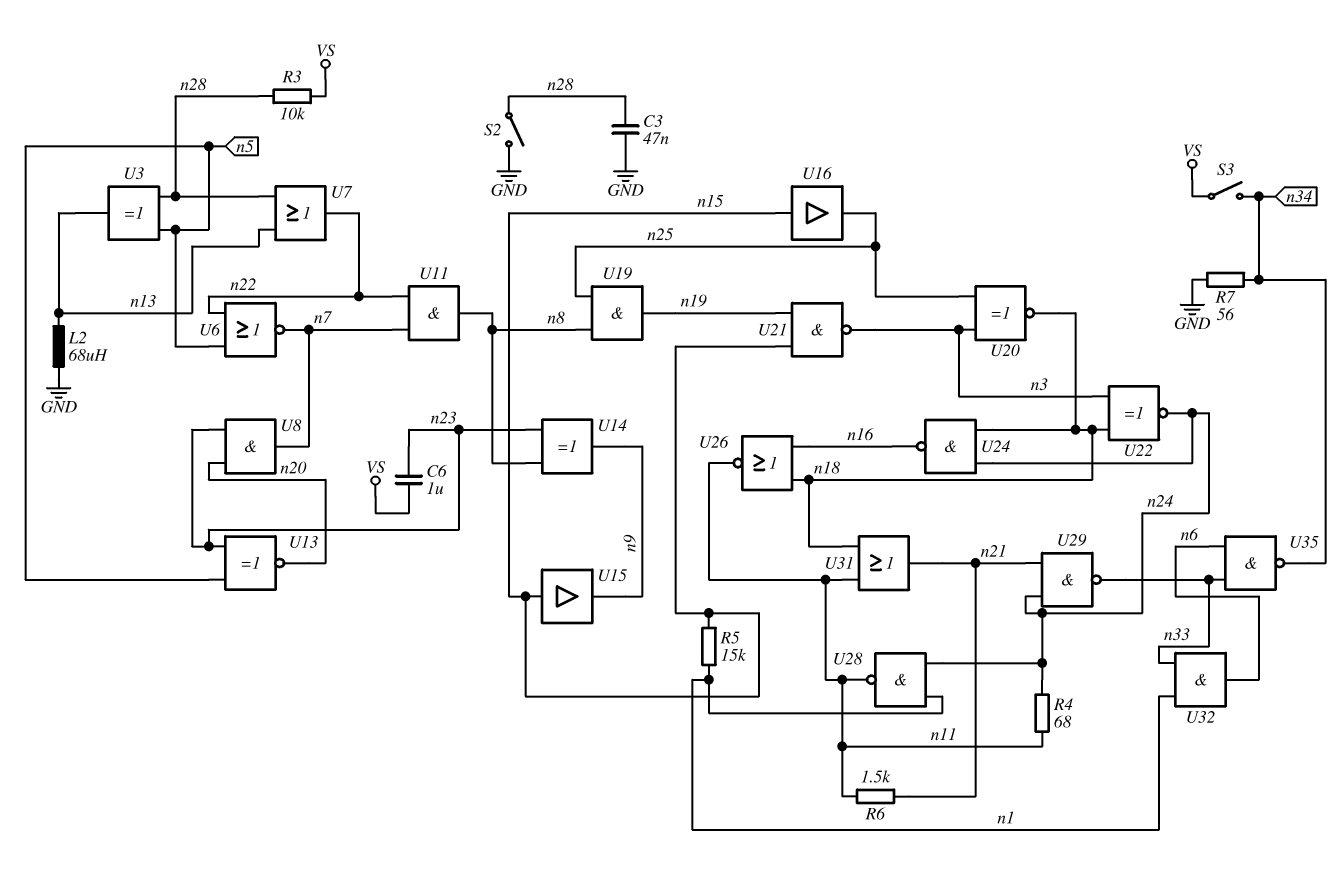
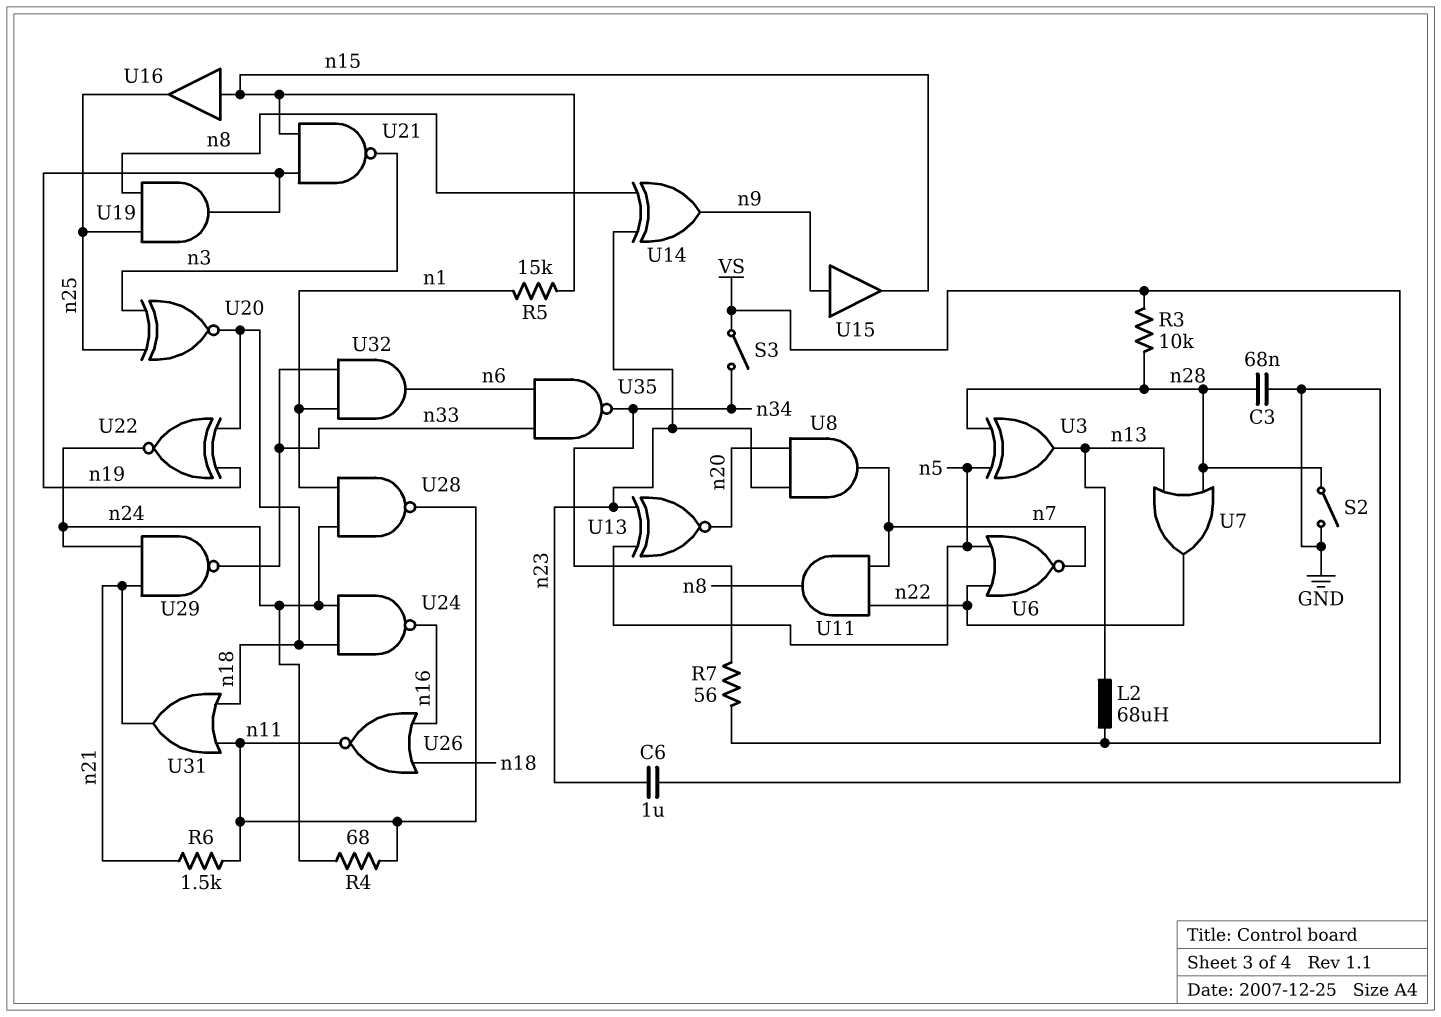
C3: 47nF (GND, n28) -> 68nF (GND, n28)
U15: buffer (in n15, out n9) -> buffer (in n9, out n15)
U22: XNOR (in n3, in n18, out n24) -> XNOR (in n18, in n19, out n24)

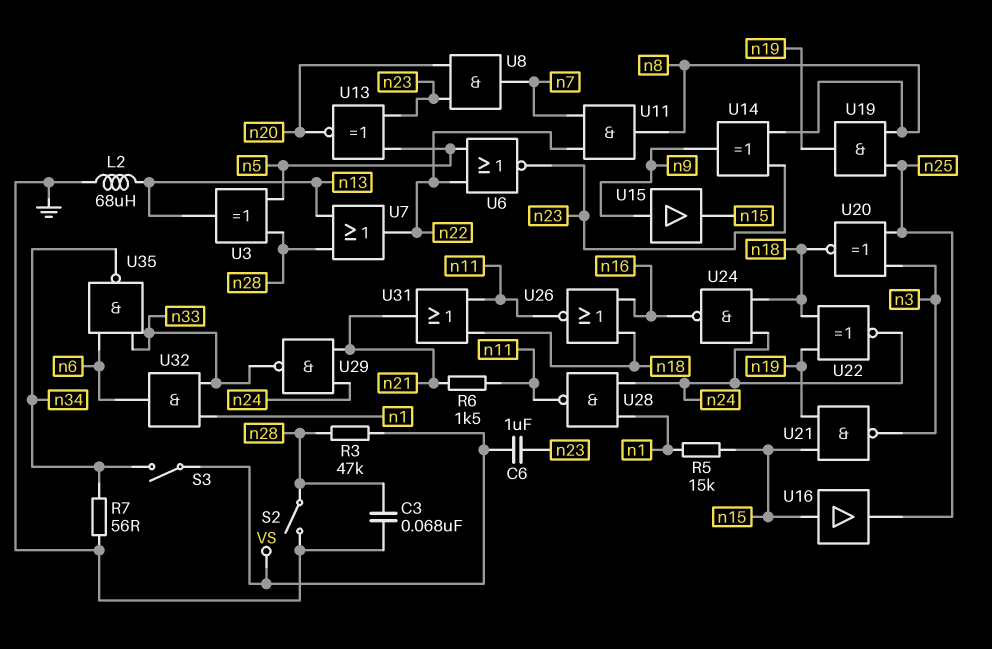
R3: 10k (VS, n28) -> 47k (VS, n28)
R4: 68 (n11, n24) -> none
U6: NOR (in n5, in n22, out n7) -> NOR (in n5, in n22, out n23)

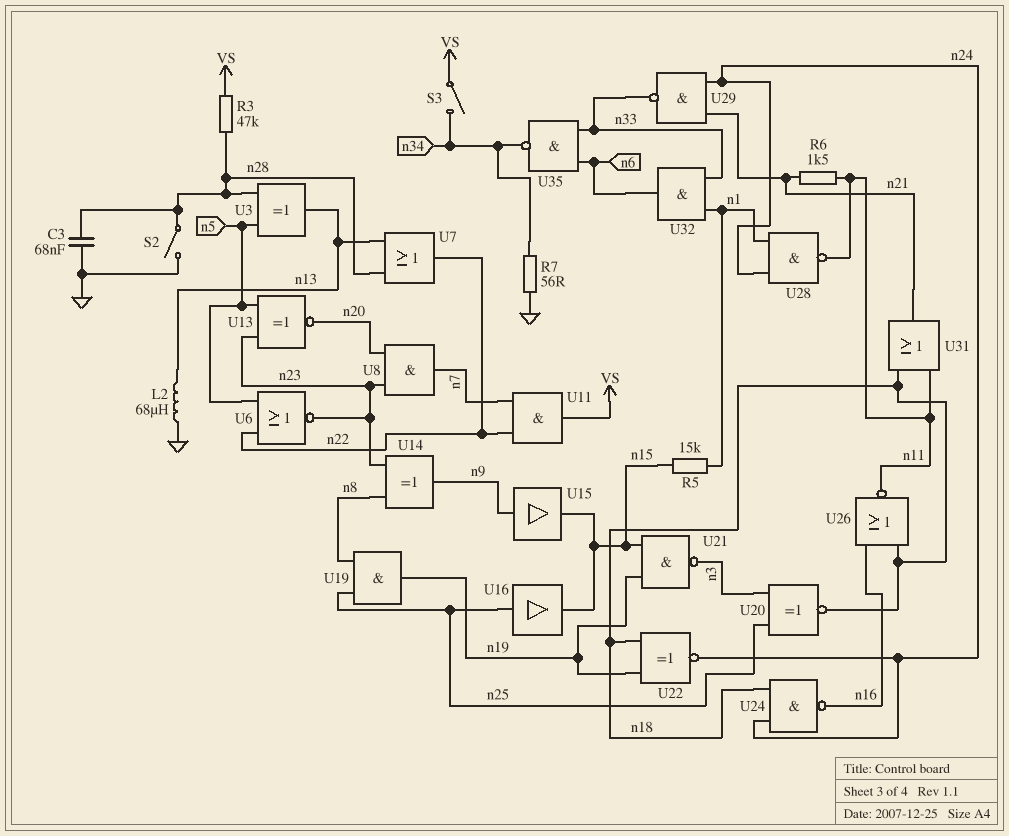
C6: 1uF (VS, n23) -> none
U11: AND (in n7, in n22, out n8) -> AND (in n7, in n22, out VS)
U16: buffer (in n15, out n25) -> buffer (in n25, out n15)

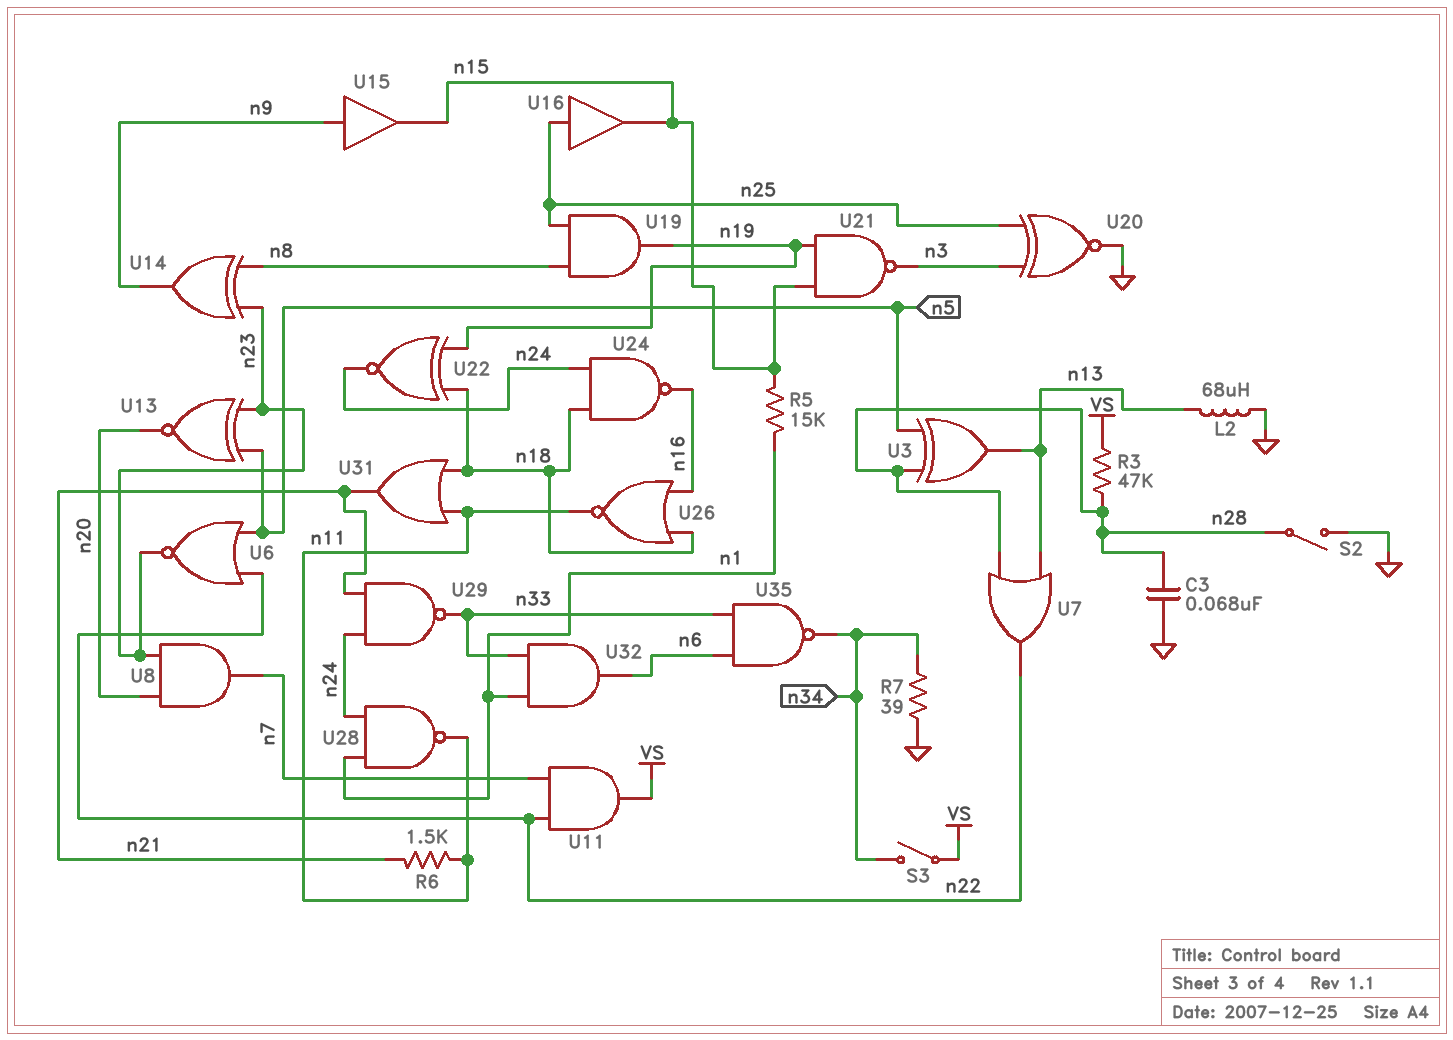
R7: 56 (GND, n34) -> 39 (GND, n34)
U20: XNOR (in n3, in n25, out n18) -> XNOR (in n3, in n25, out GND)

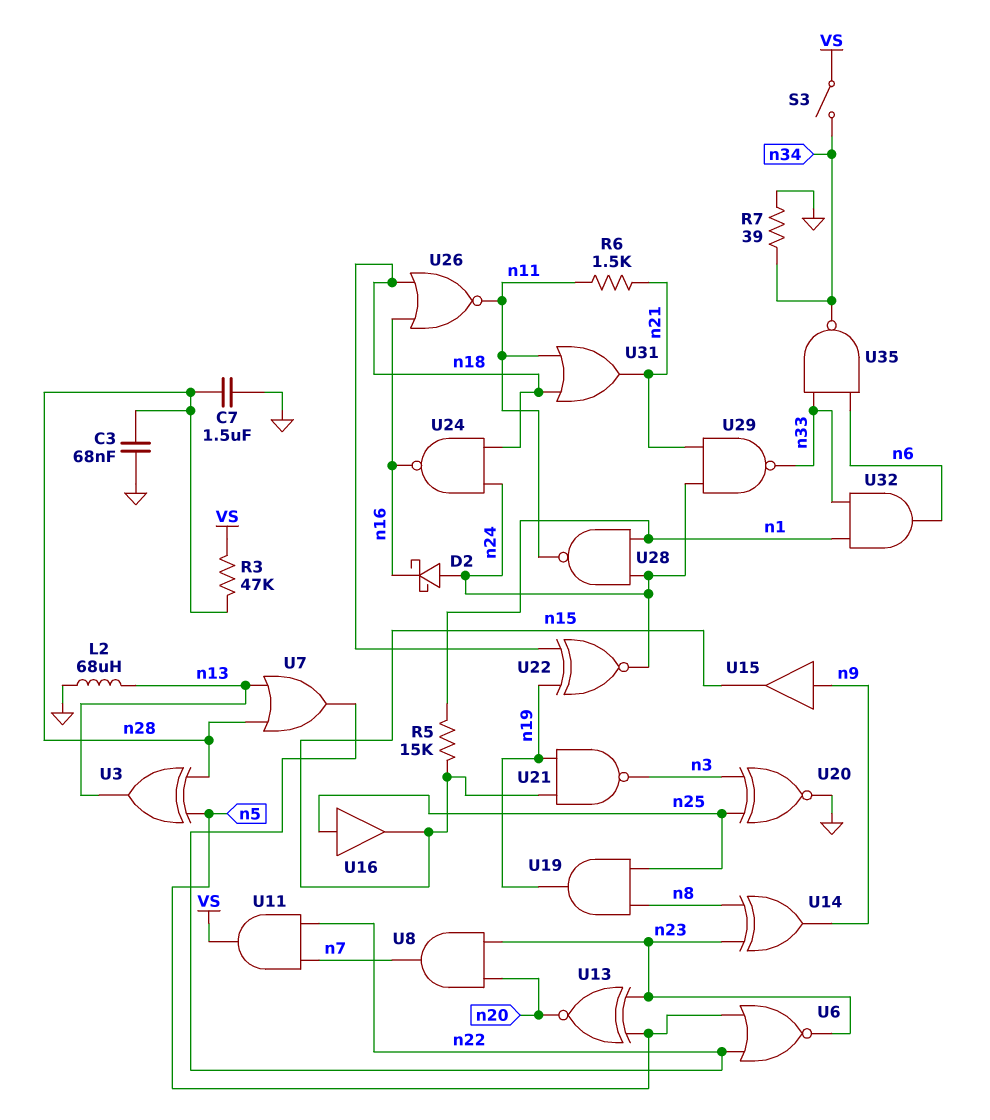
C7: none -> 1.5uF (GND, n28)
D2: none -> schottky (A n24, K n16)
S2: switch (GND, n28) -> none

